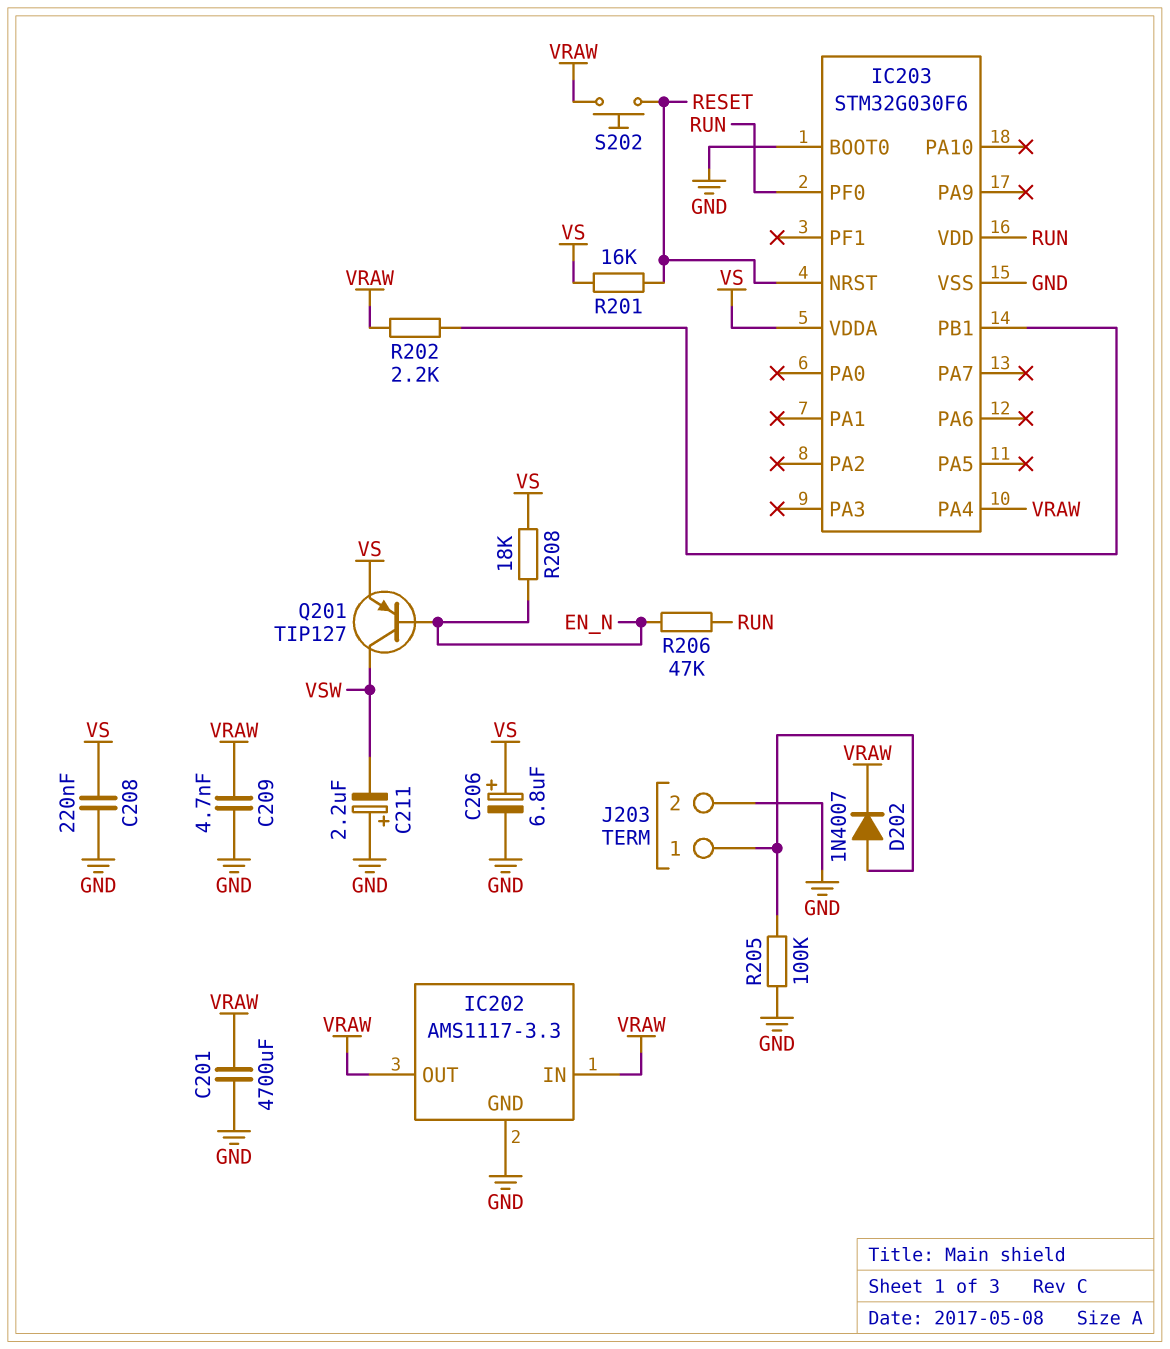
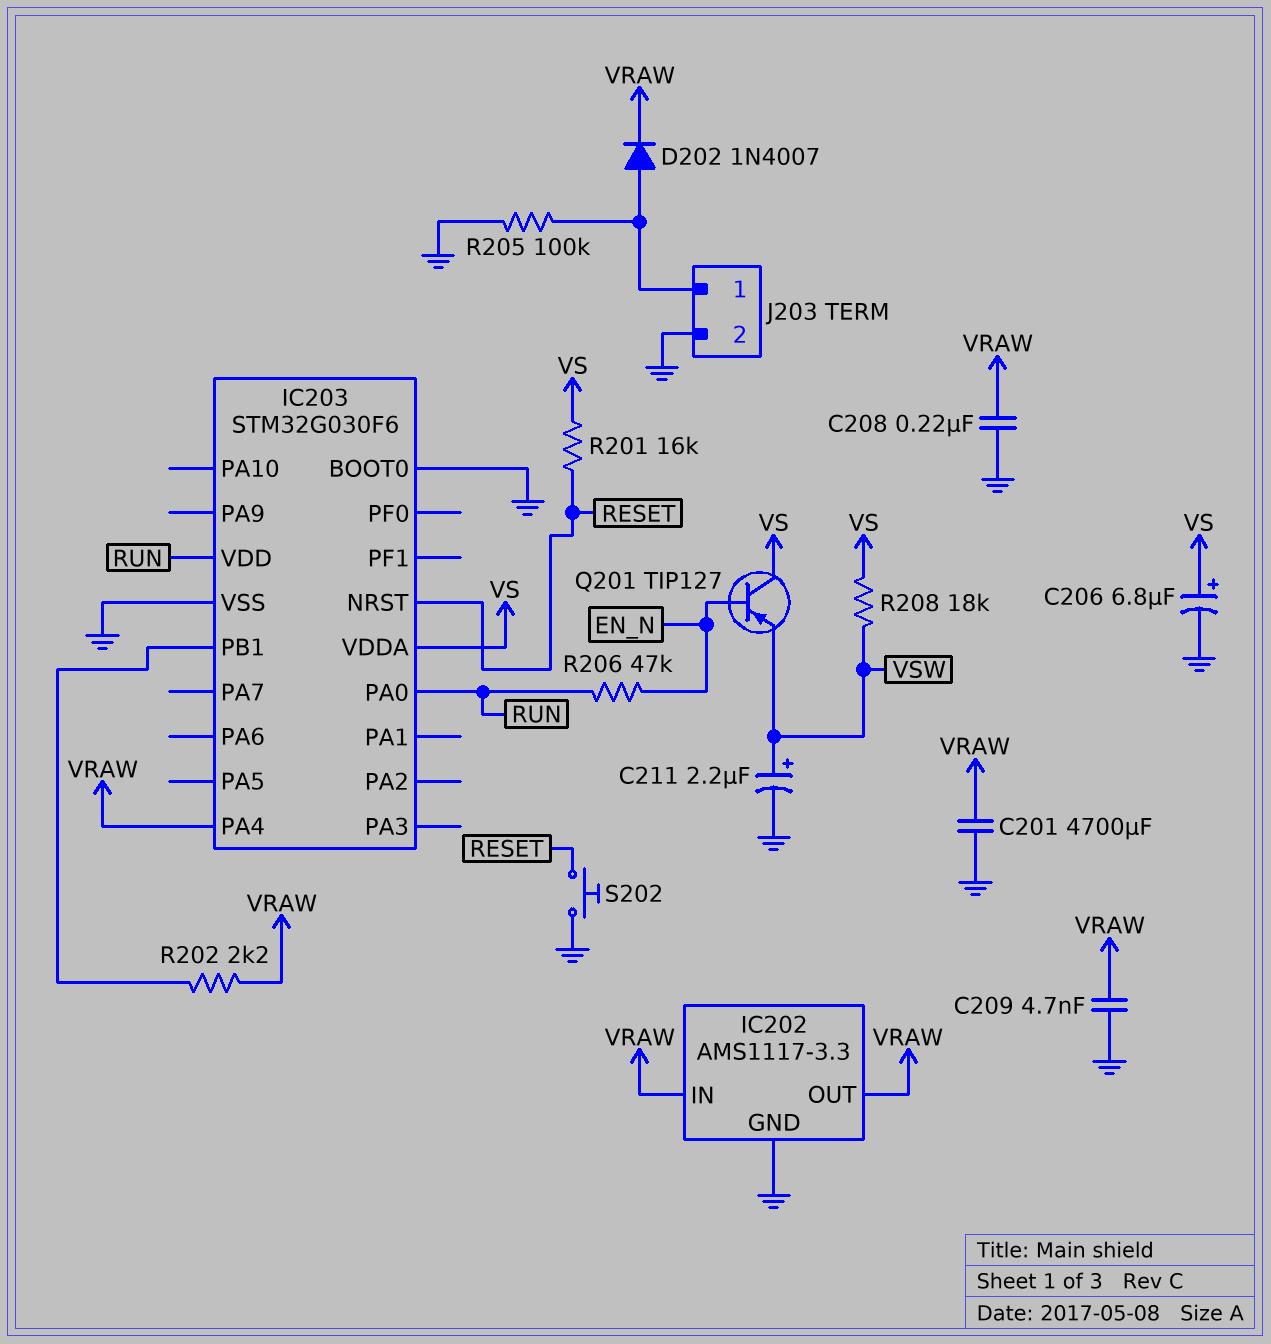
C208: 220nF (GND, VS) -> 220nF (GND, VRAW)
C211: 2.2uF (plus GND, minus VSW) -> 2.2uF (plus VSW, minus GND)
IC203 pin PA0: none -> RUN
IC203 pin PF0: RUN -> none
Q201: PNP TIP127 (B EN_N, C VSW, E VS) -> PNP TIP127 (B EN_N, C VS, E VSW)
R208: 18k (EN_N, VS) -> 18k (VS, VSW)
S202: button (RESET, VRAW) -> button (GND, RESET)

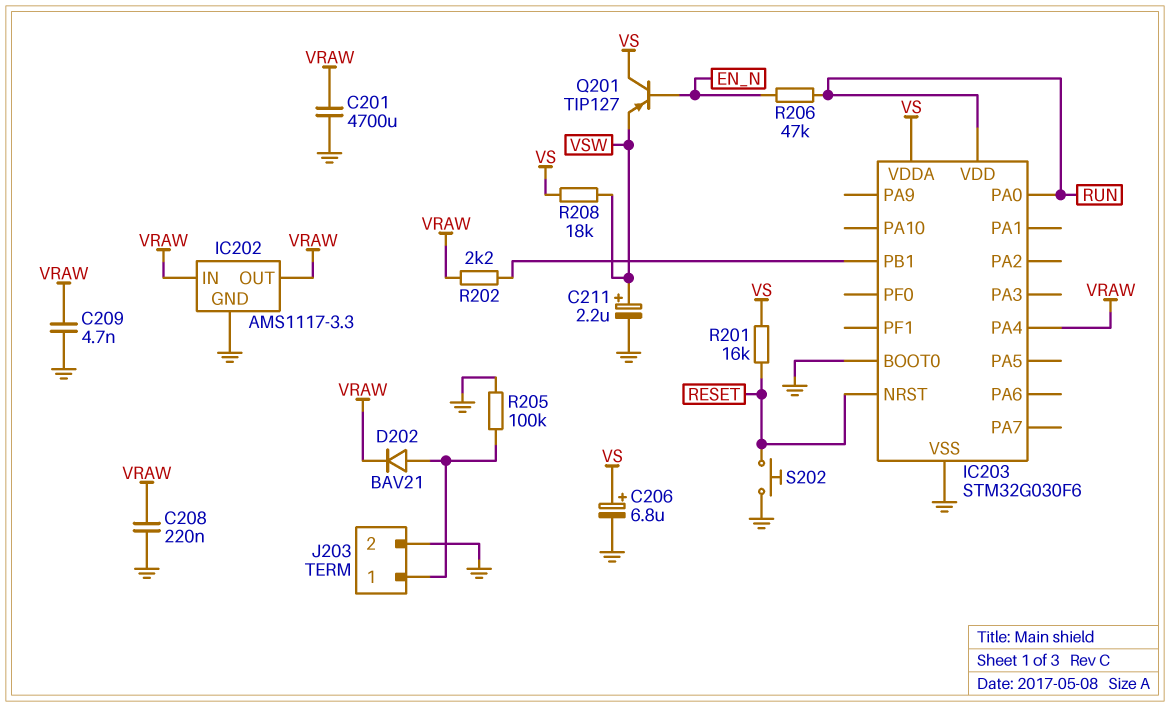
D202: diode 1N4007 (A J203/1, K VRAW) -> diode BAV21 (A J203/1, K VRAW)

